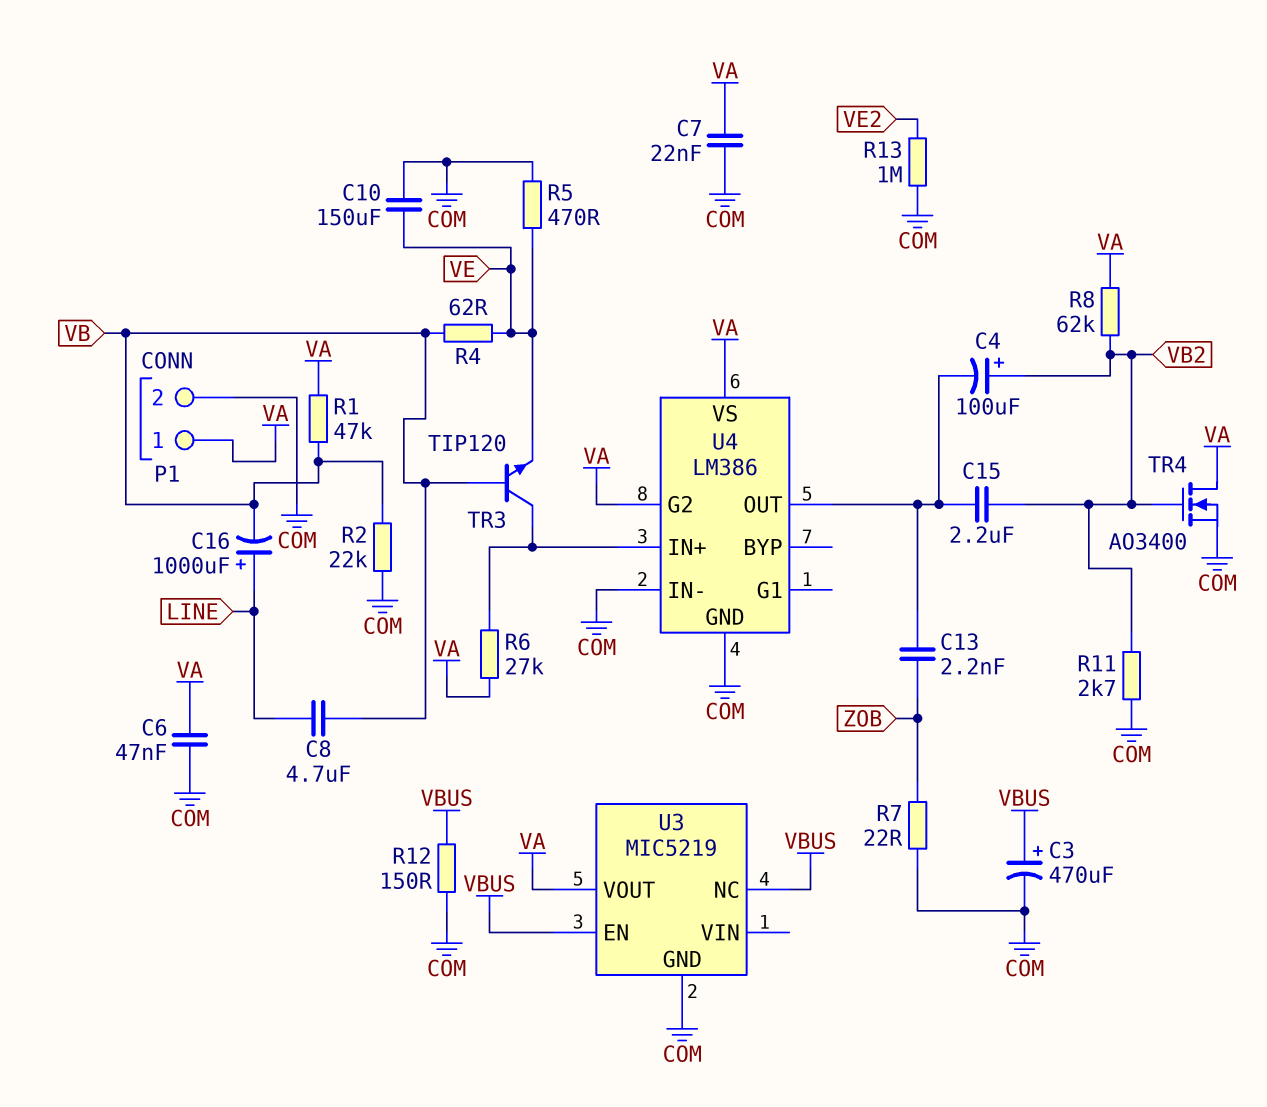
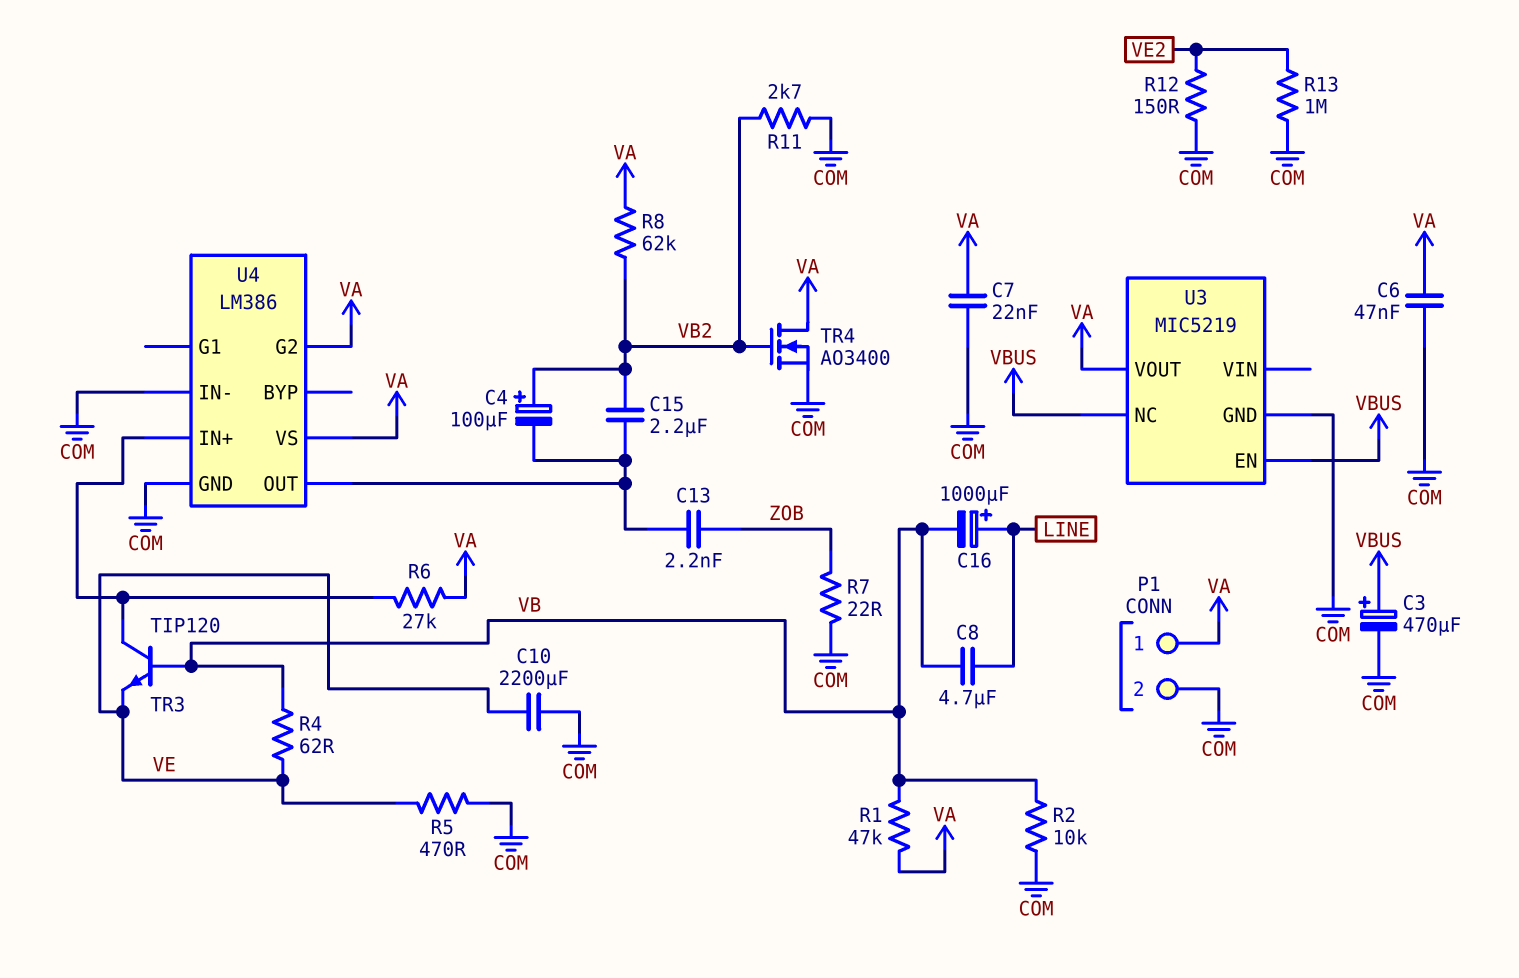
C10: 150uF (COM, VE) -> 2200uF (COM, VE)
R2: 22k (COM, VB) -> 10k (COM, VB)
R12: 150 (COM, VBUS) -> 150 (COM, VE2)

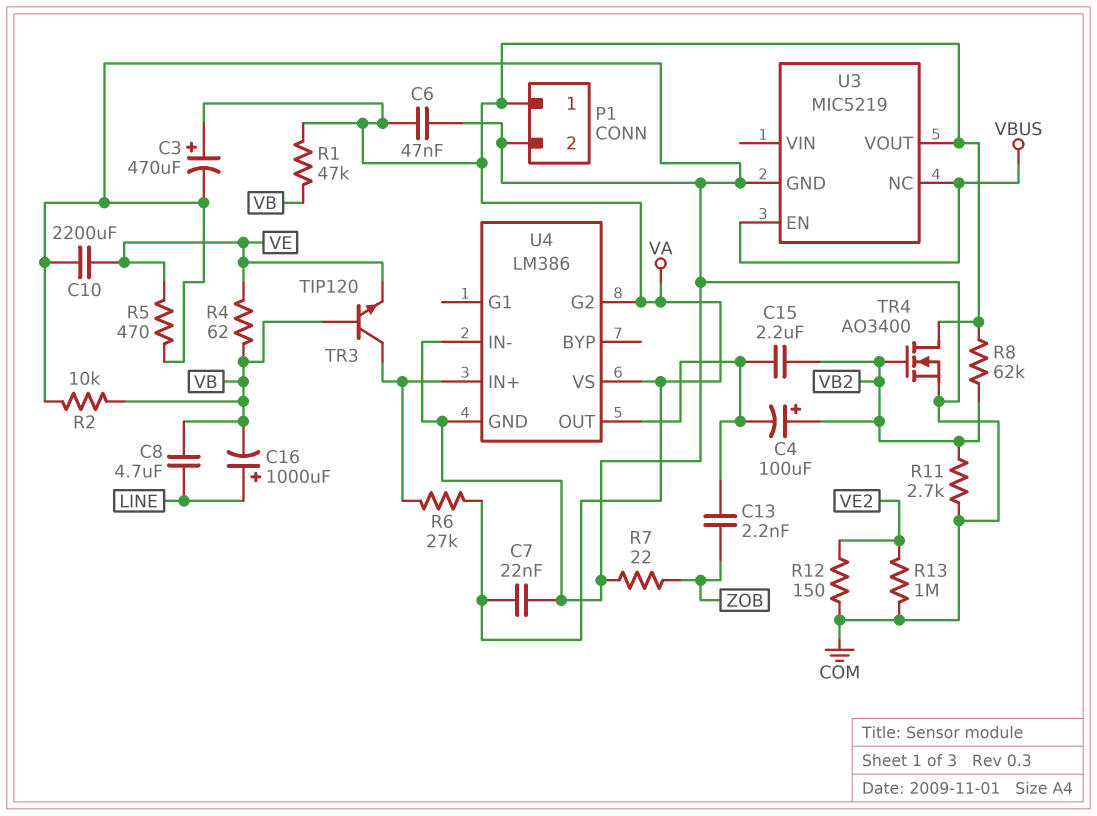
C3: 470uF (plus VBUS, minus COM) -> 470uF (plus VA, minus COM)

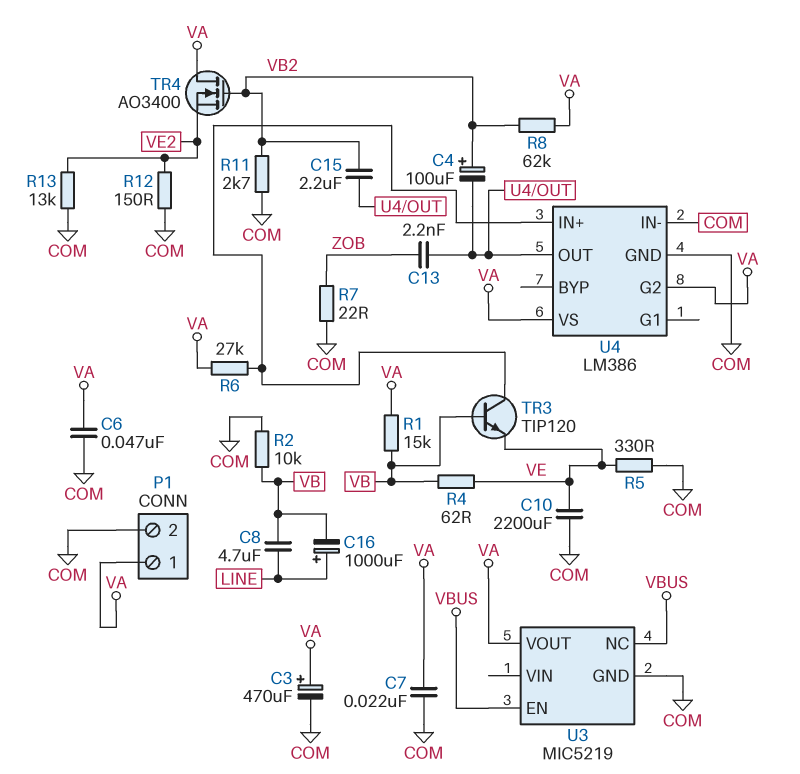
R1: 47k (VA, VB) -> 15k (VA, VB)
R5: 470 (COM, VE) -> 330 (COM, VE)
R13: 1M (COM, VE2) -> 13k (COM, VE2)
TR4: NMOS AO3400 (G VB2, D VA, S COM) -> NMOS AO3400 (G VB2, D VA, S VE2)

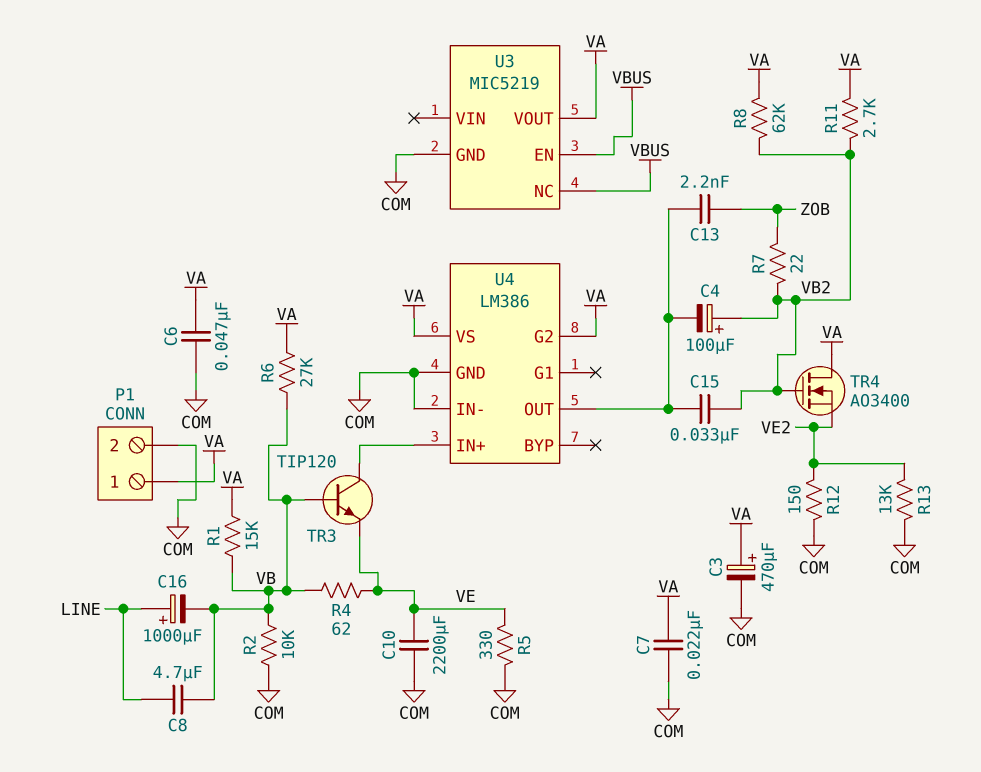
C15: 2.2uF (U4/OUT, VB2) -> 33nF (U4/OUT, VB2)
R6: 27k (U4/IN+, VA) -> 27k (VA, VB)
R7: 22 (COM, ZOB) -> 22 (VB2, ZOB)
R11: 2.7k (COM, VB2) -> 2.7k (VA, VB2)

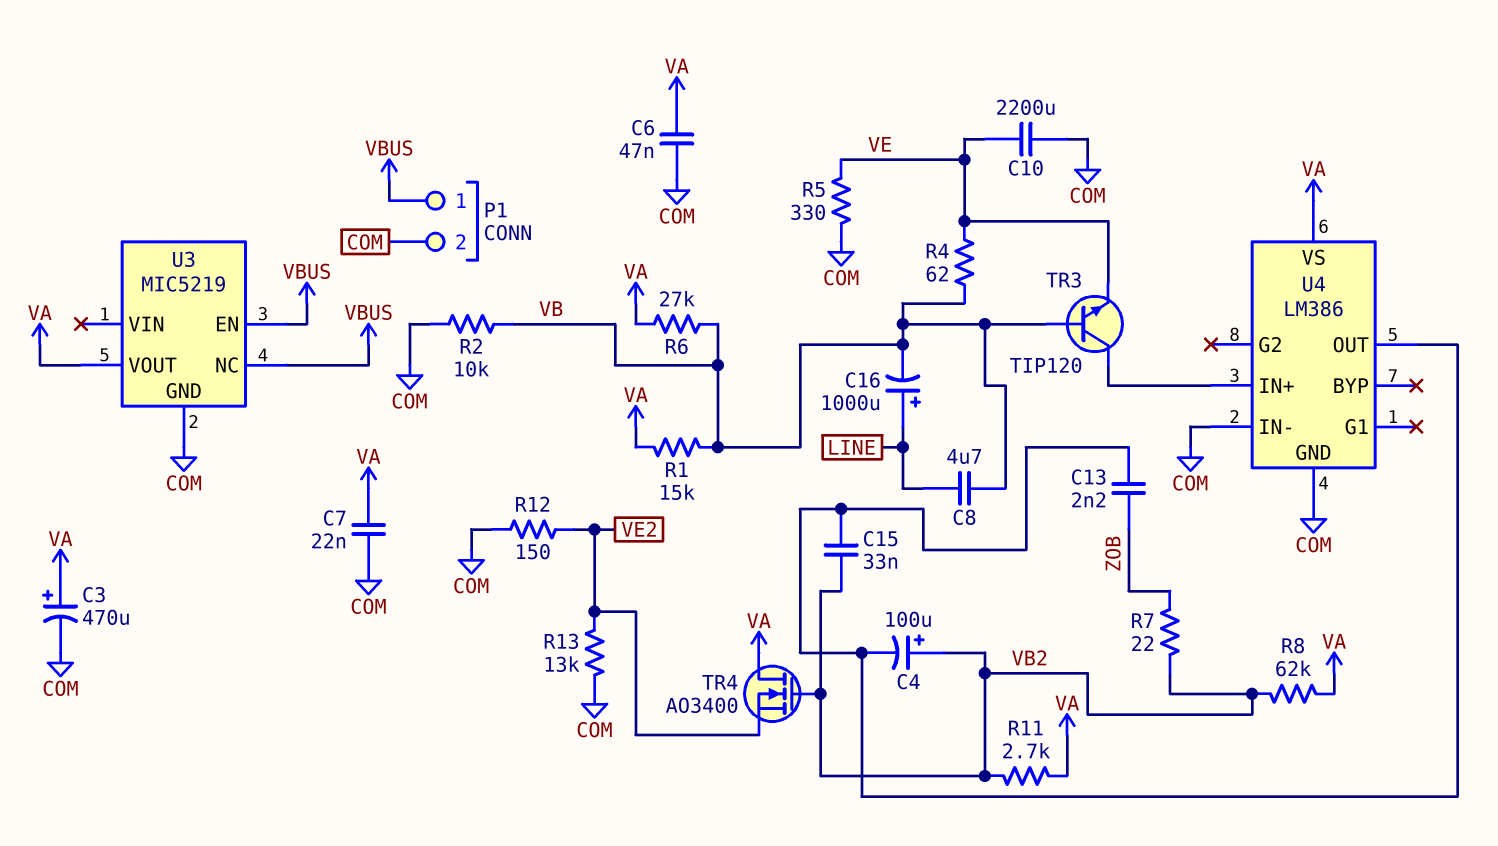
P1 pin 1: VA -> VBUS
U4 pin G2: VA -> none

